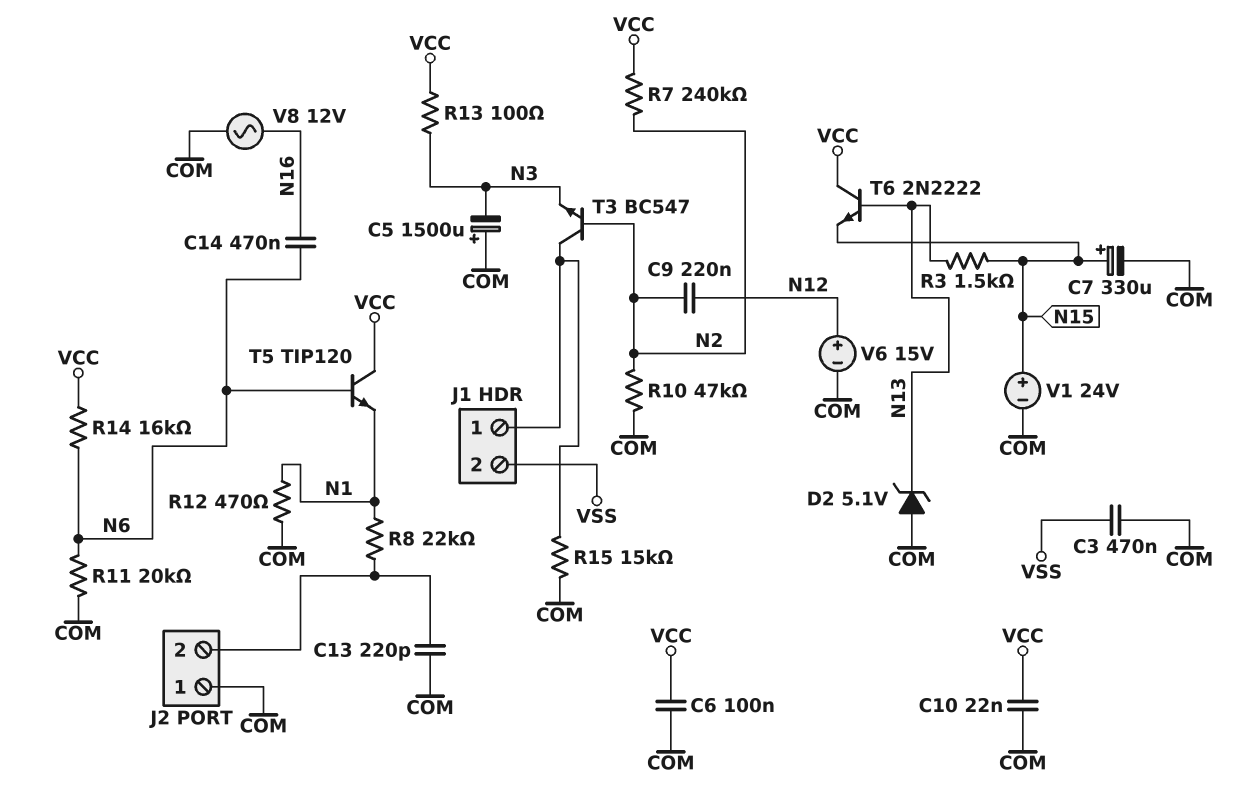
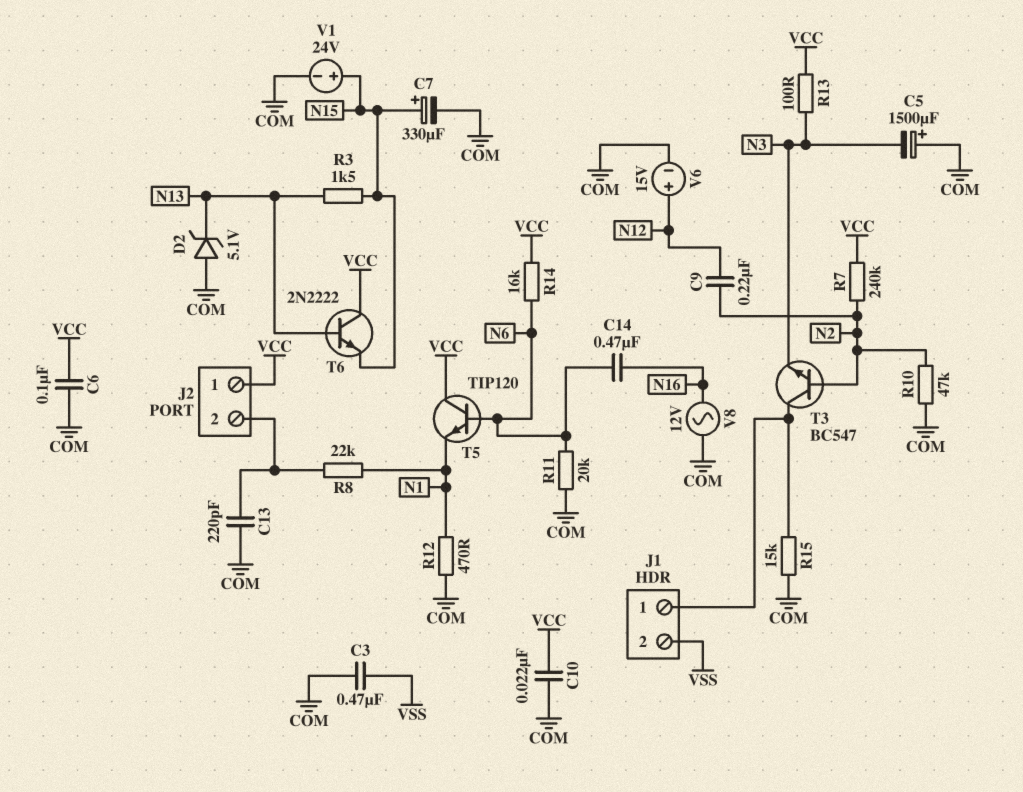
J2 pin 1: COM -> VCC

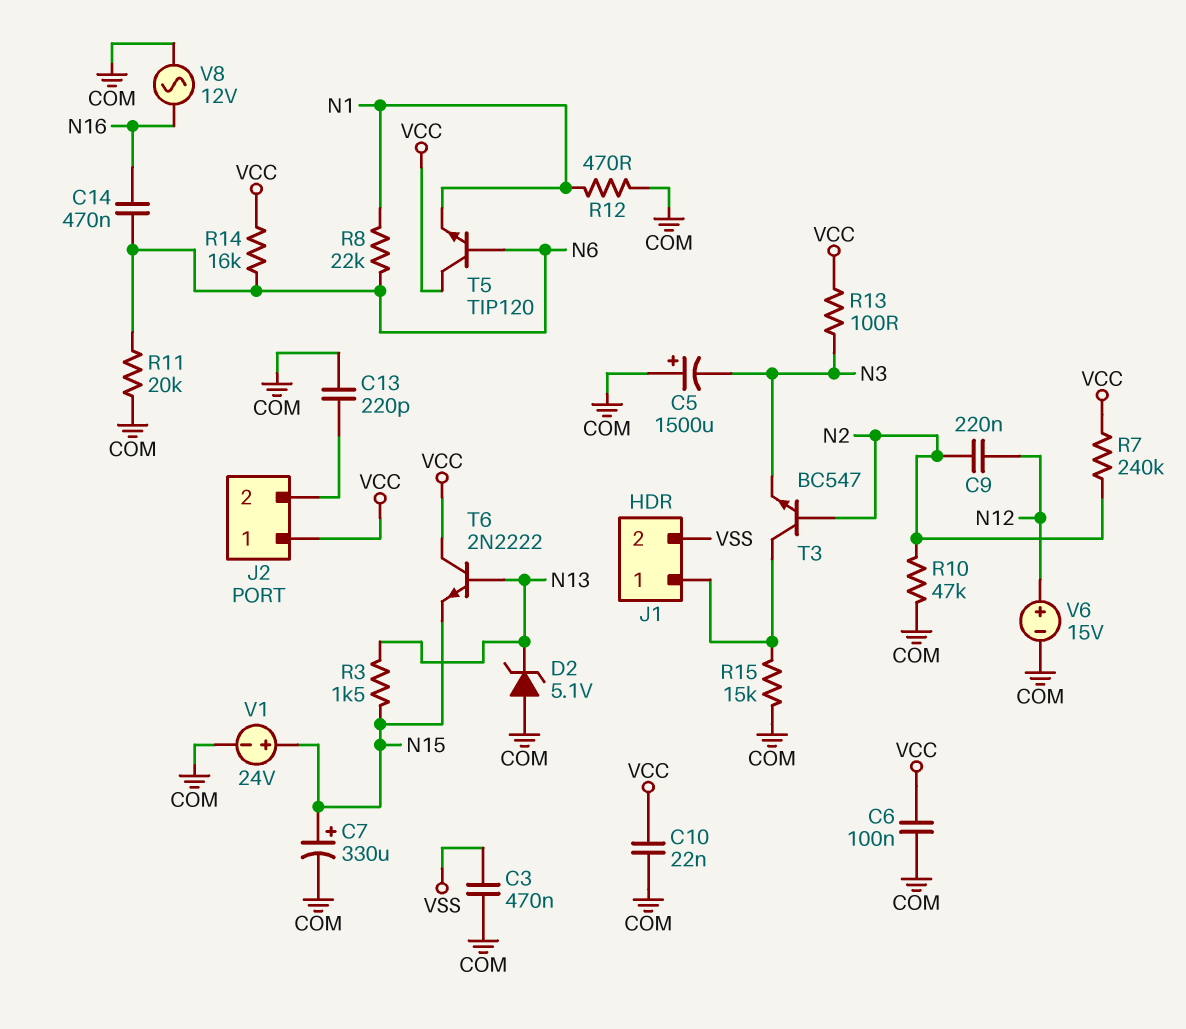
R8: 22k (J2/2, N1) -> 22k (N1, N6)

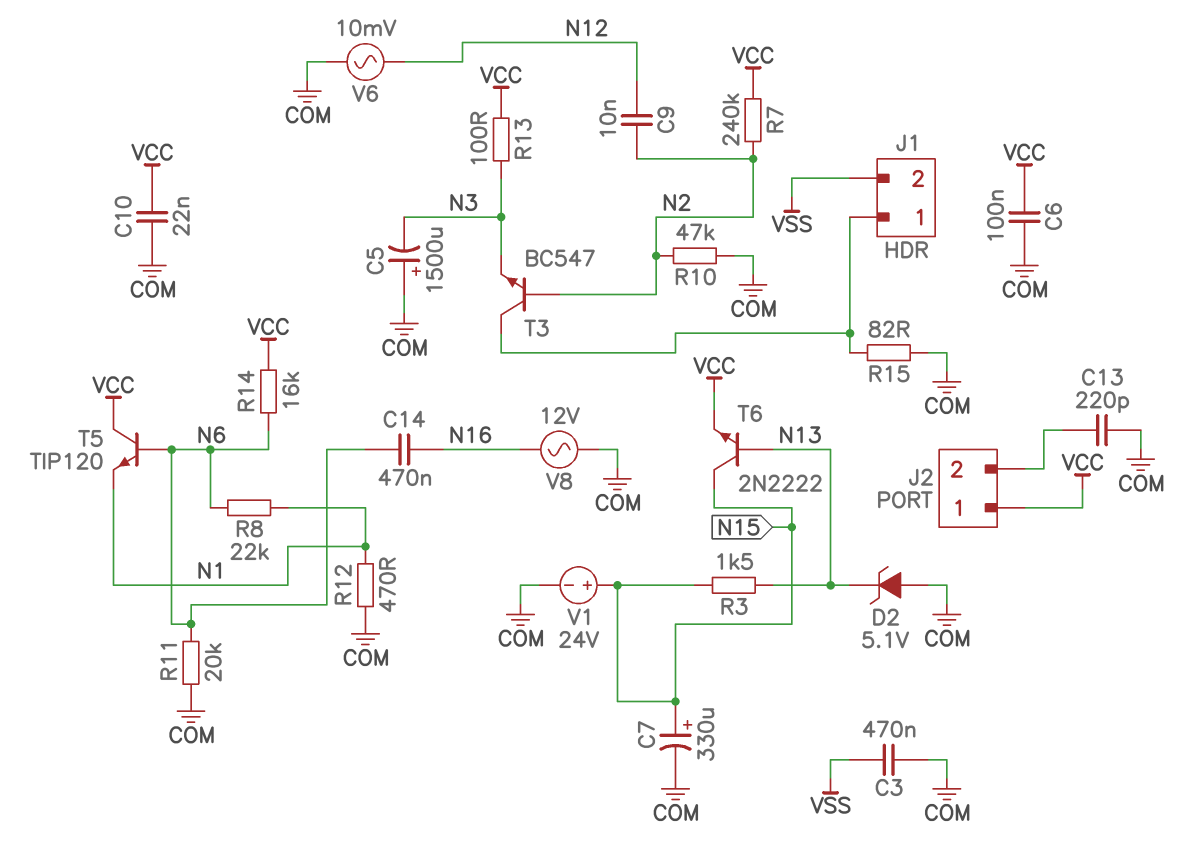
C9: 220nF (N2, N12) -> 10nF (N2, N12)
R15: 15k (COM, J1/1) -> 82 (COM, J1/1)
T6: NPN 2N2222 (B N13, C VCC, E N15) -> NPN 2N2222 (B N13, C N15, E VCC)
V6: 15V (plus N12, minus COM) -> AC 10mV (COM, N12)

